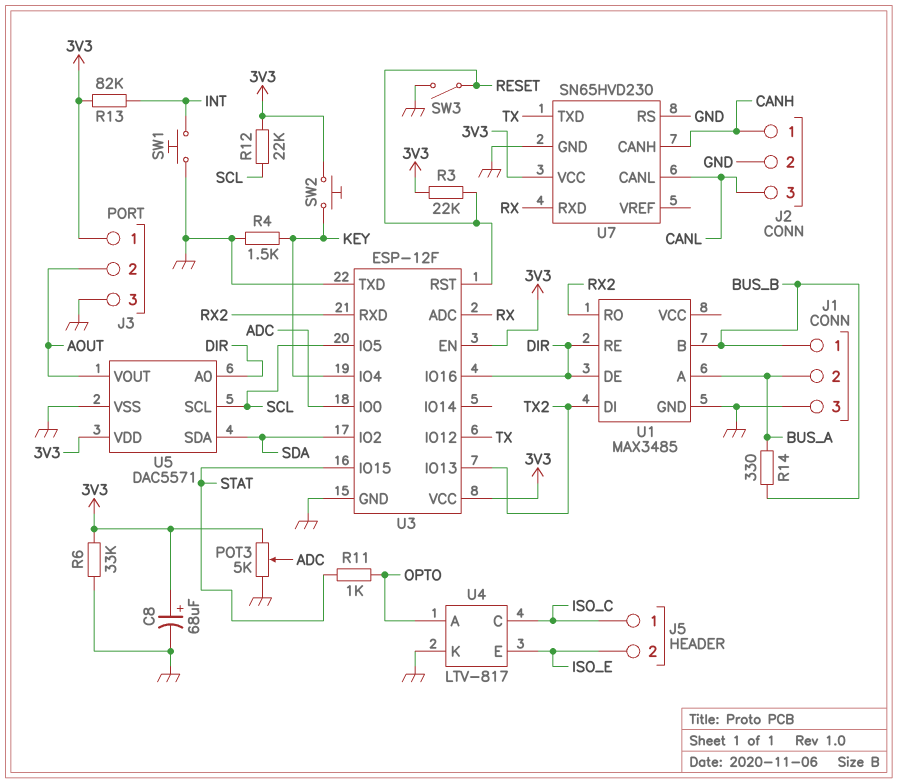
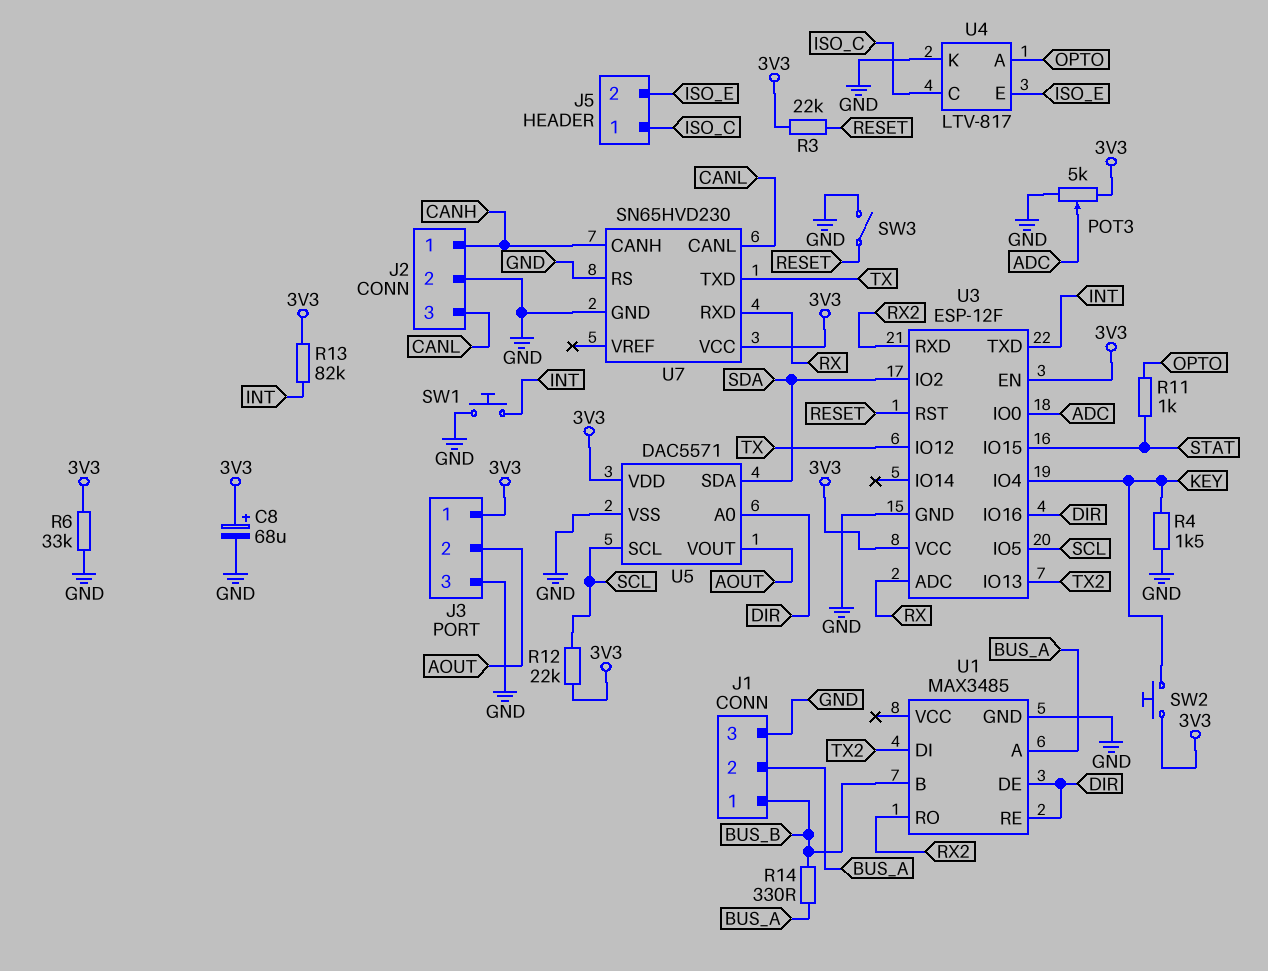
U3 pin TXD: GND -> INT

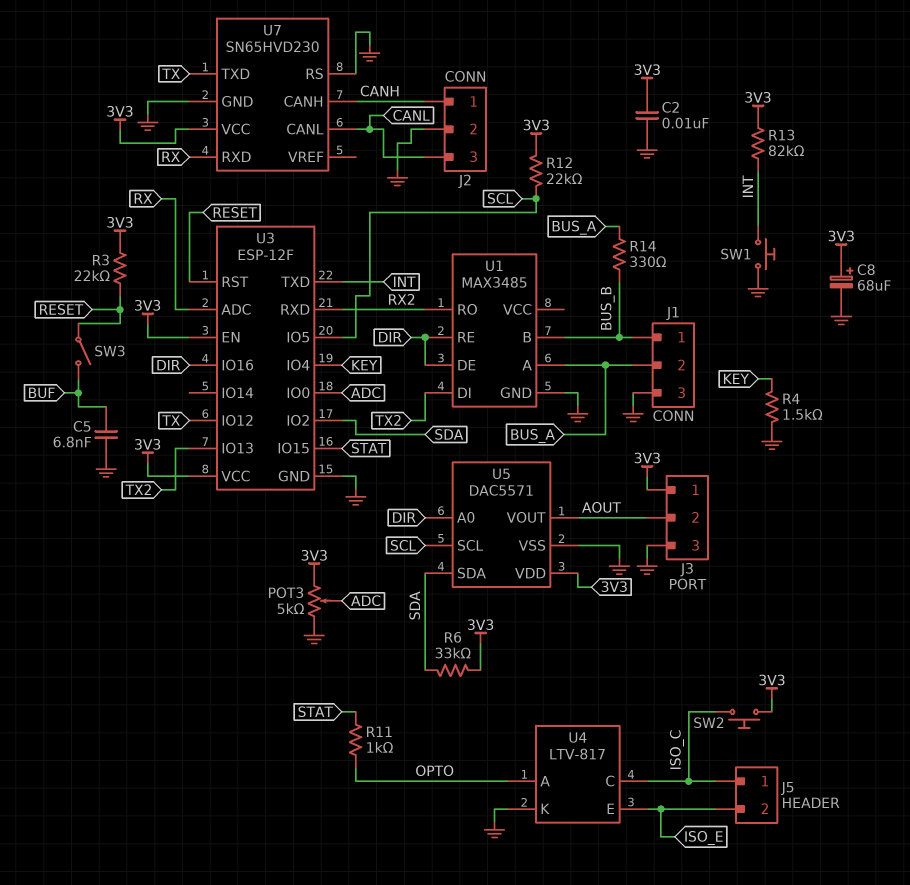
C2: none -> 10nF (3V3, GND)
C5: none -> 6.8nF (BUF, GND)
R6: 33k (3V3, GND) -> 33k (3V3, SDA)
SW2: button (3V3, KEY) -> button (3V3, ISO_C)
SW3: switch (GND, RESET) -> switch (BUF, RESET)

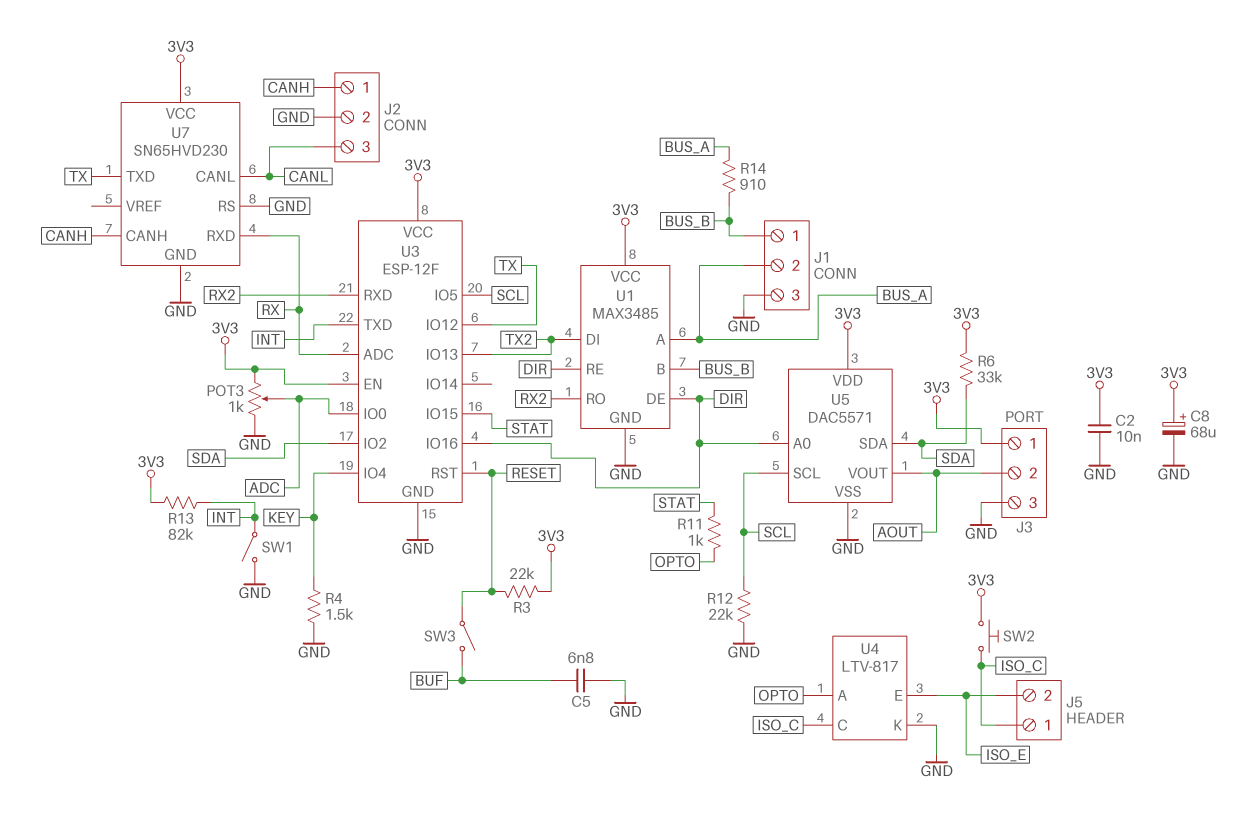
POT3: 5k (3V3, GND, wiper ADC) -> 1k (3V3, GND, wiper ADC)
R12: 22k (3V3, SCL) -> 22k (GND, SCL)
R14: 330 (BUS_A, BUS_B) -> 910 (BUS_A, BUS_B)
SW1: button (GND, INT) -> switch (GND, INT)
U1 pin VCC: none -> 3V3

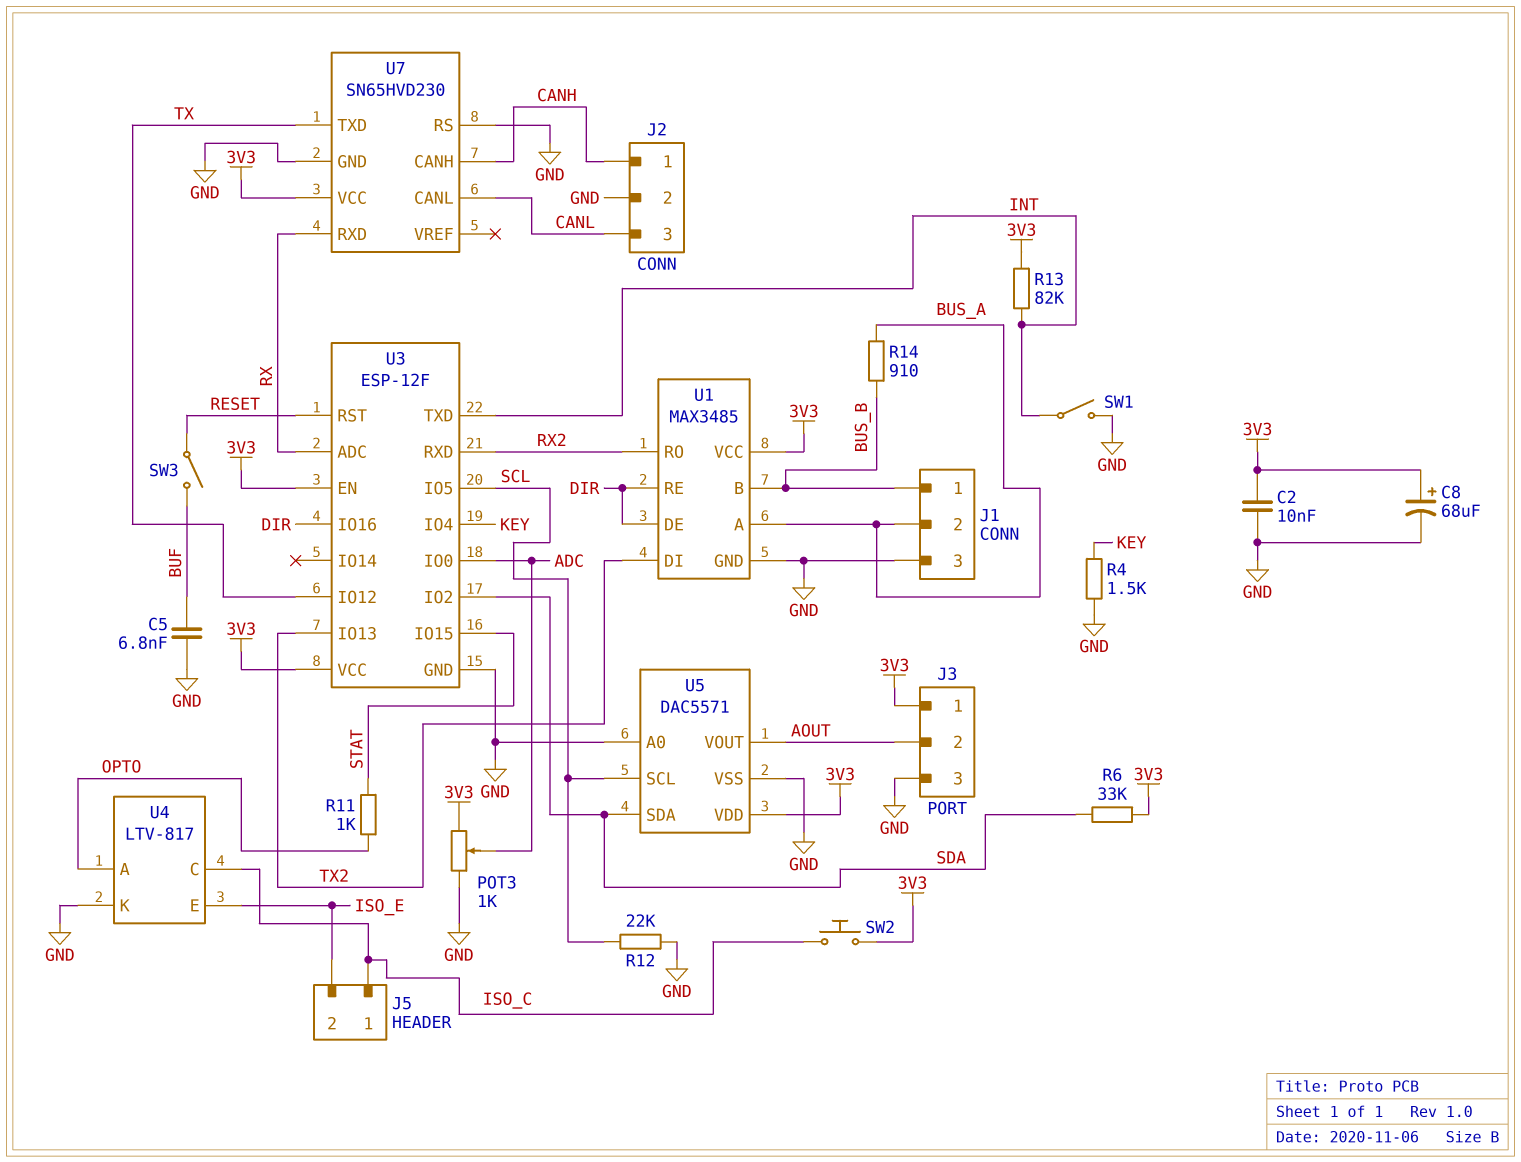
R3: 22k (3V3, RESET) -> none
U5 pin A0: DIR -> GND

